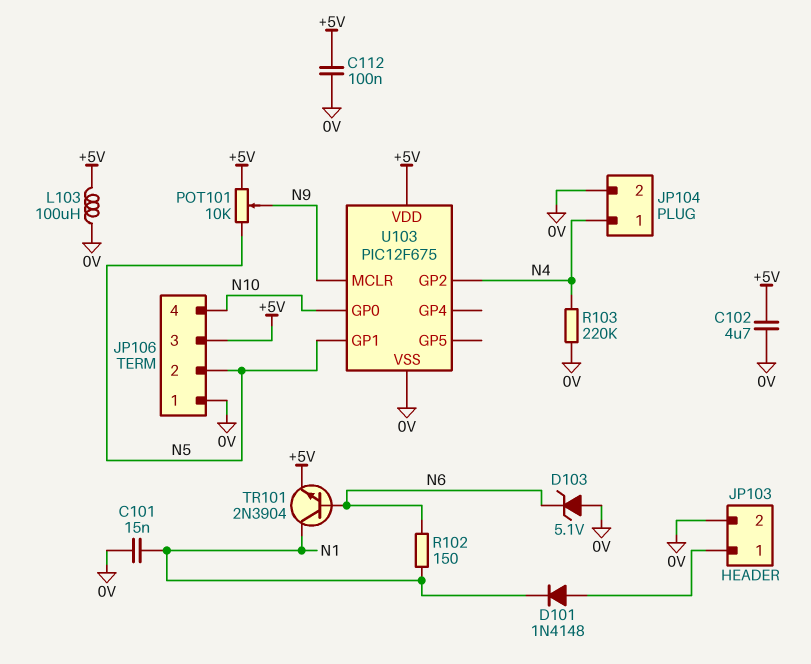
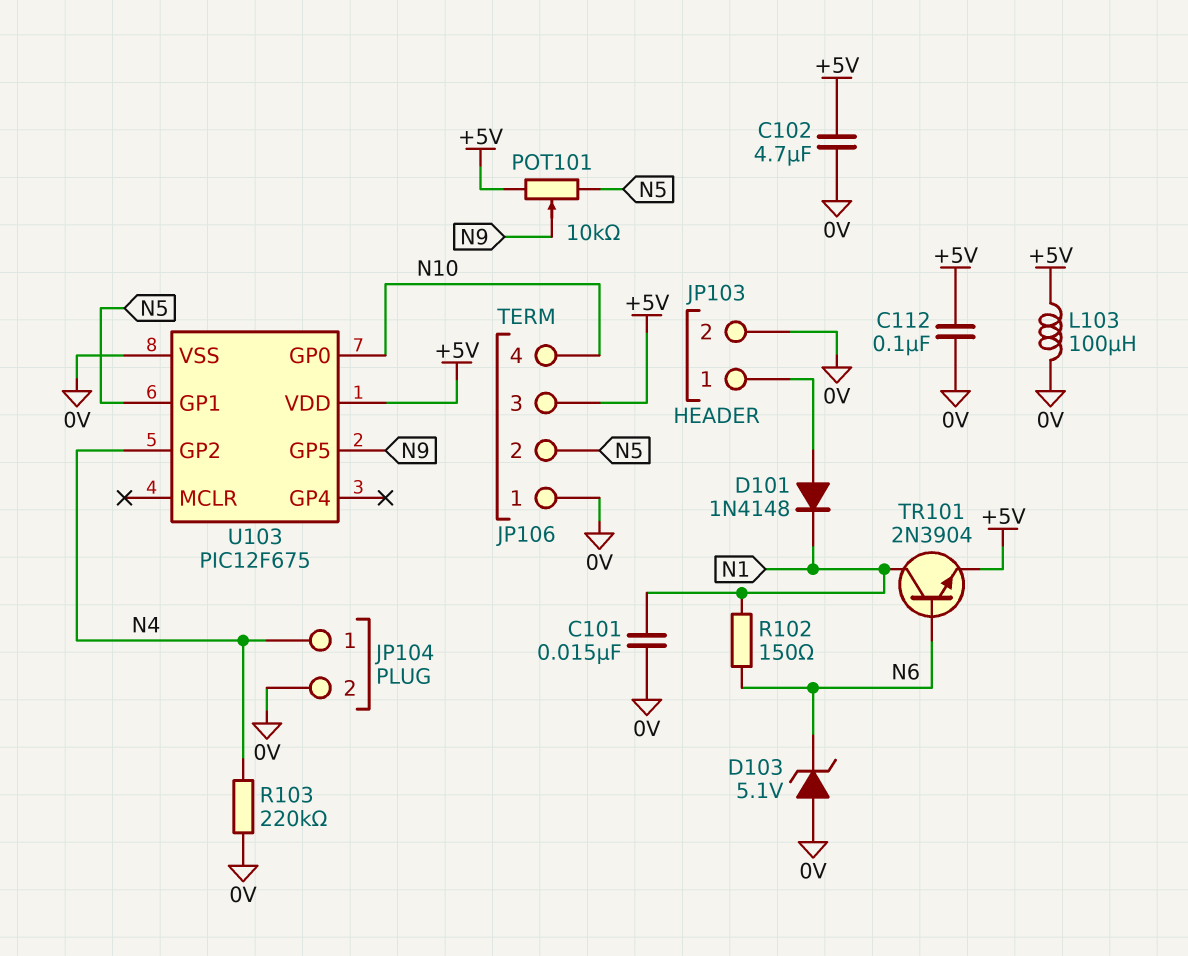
U103 pin GP5: none -> N9
U103 pin MCLR: N9 -> none

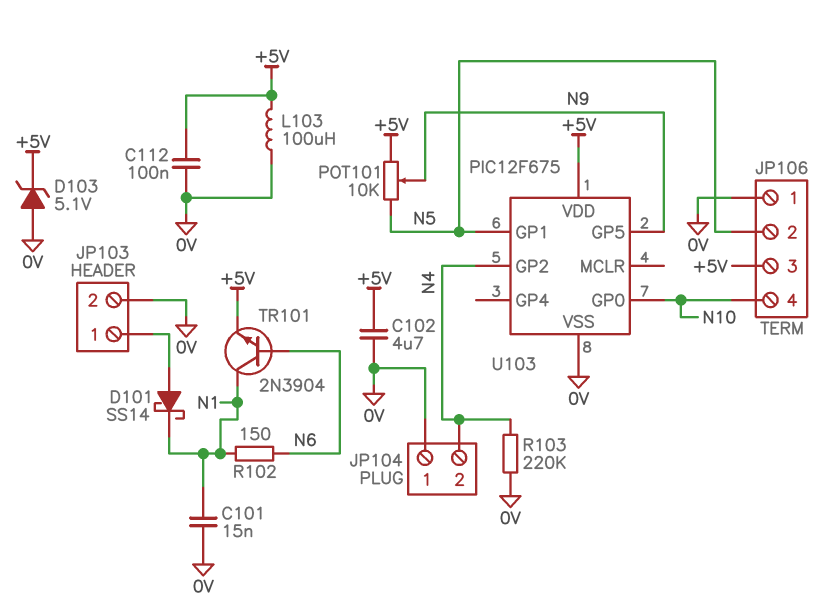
D101: diode 1N4148 (A JP103/1, K N1) -> schottky SS14 (A JP103/1, K N1)
D103: zener 5.1V (A 0V, K N6) -> zener 5.1V (A 0V, K +5V)
JP104 pin 1: N4 -> 0V
JP104 pin 2: 0V -> N4

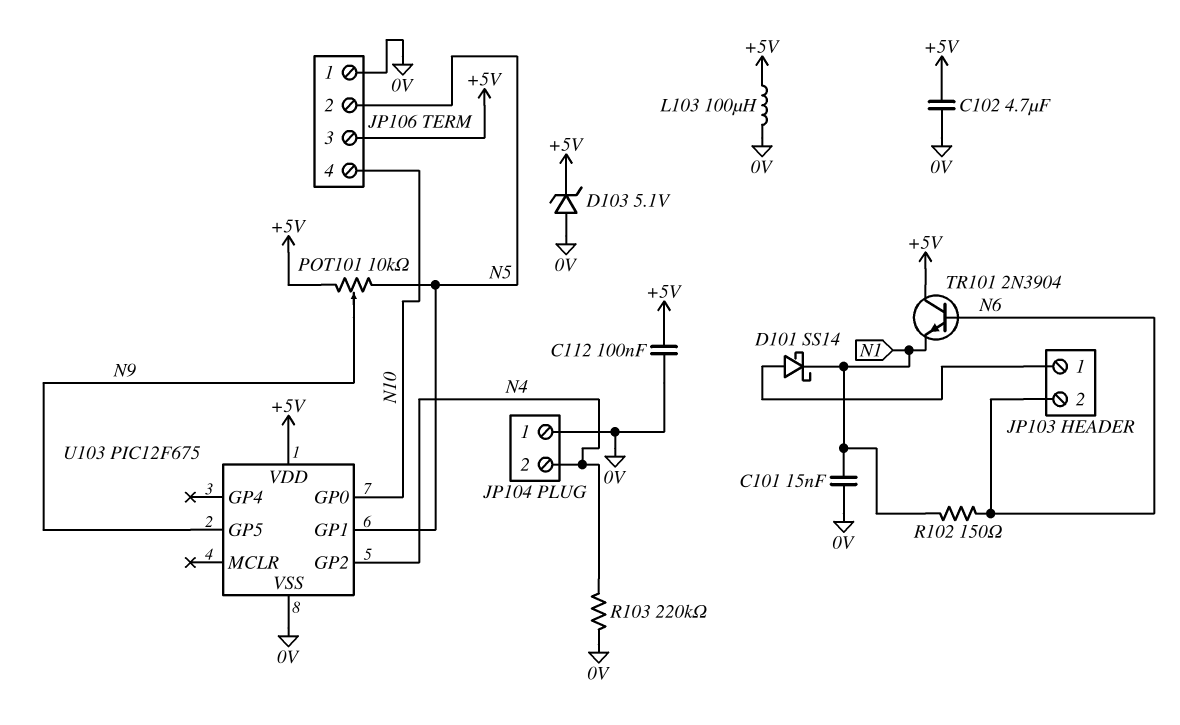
JP103 pin 2: 0V -> N6
TR101: NPN 2N3904 (B N6, C N1, E +5V) -> NPN 2N3904 (B N6, C +5V, E N1)

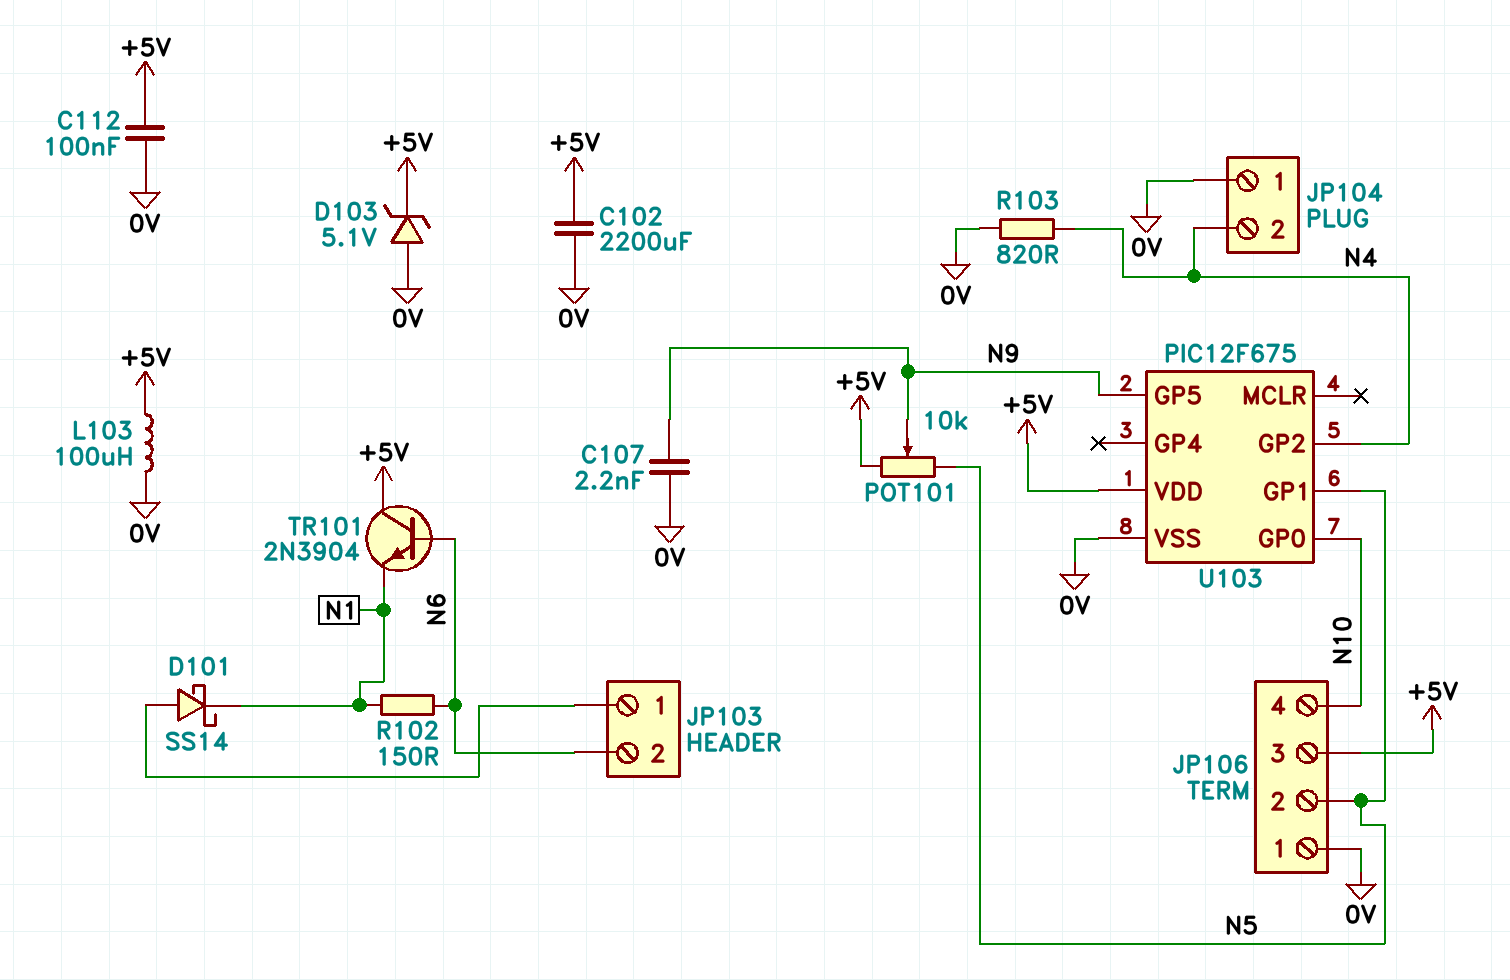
C101: 15nF (0V, N1) -> none
C102: 4.7uF (+5V, 0V) -> 2200uF (+5V, 0V)
C107: none -> 2.2nF (0V, N9)
R103: 220k (0V, N4) -> 820 (0V, N4)

